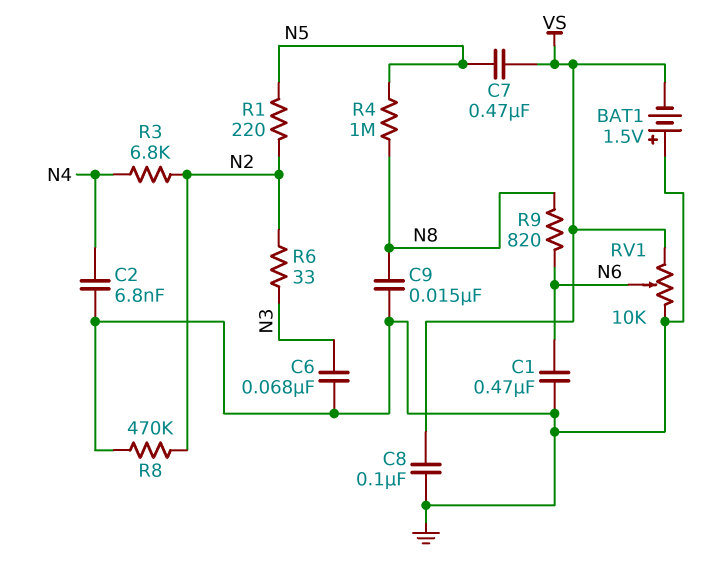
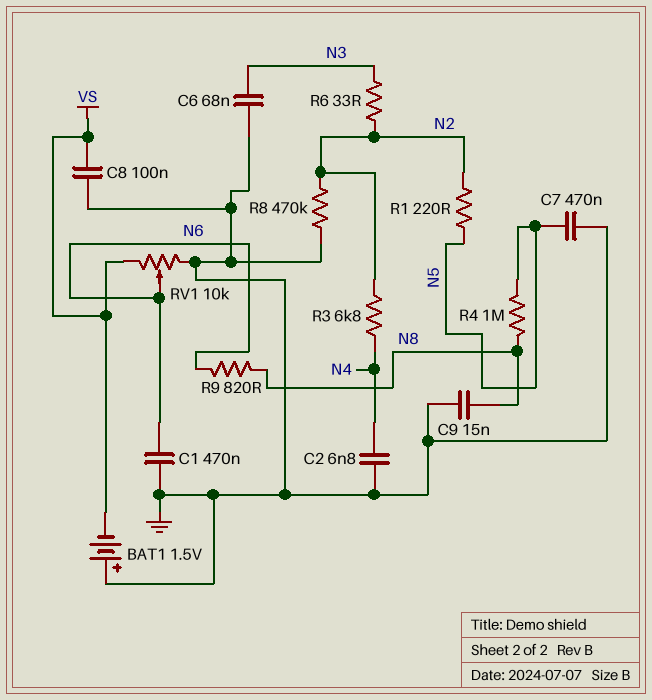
C7: 470nF (N5, VS) -> 470nF (GND, N5)

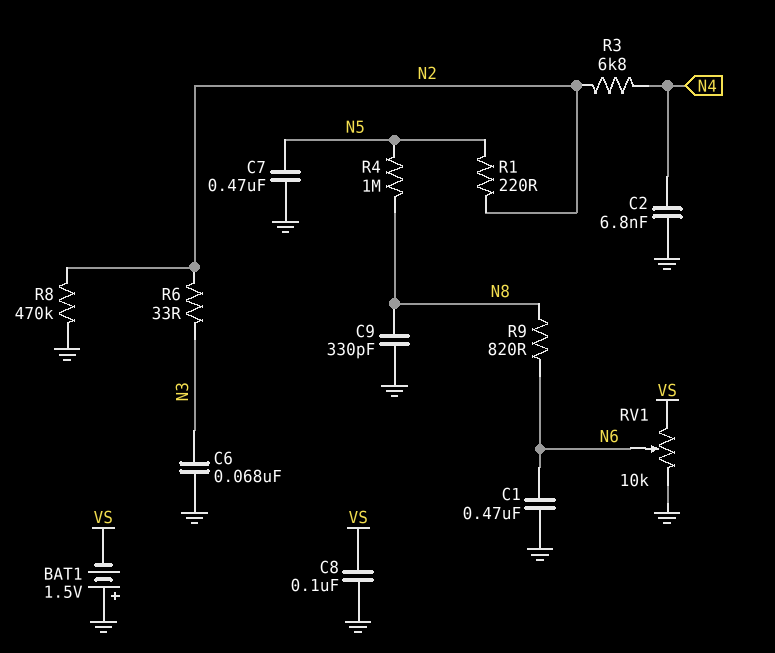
C9: 15nF (GND, N8) -> 330pF (GND, N8)

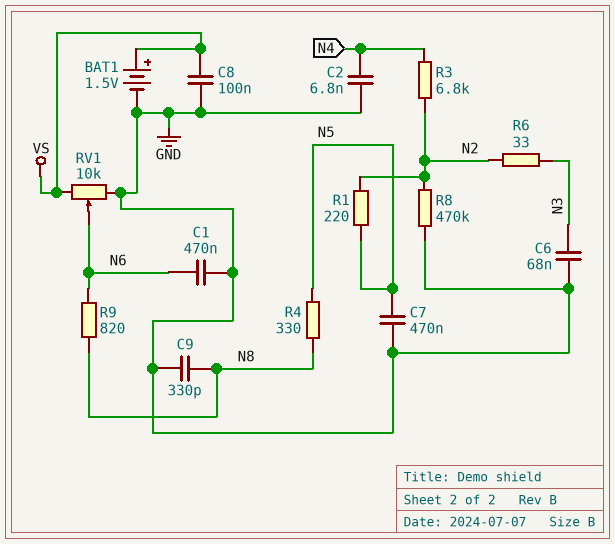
BAT1: 1.5V (plus GND, minus VS) -> 1.5V (plus VS, minus GND)
R4: 1M (N5, N8) -> 330 (N5, N8)

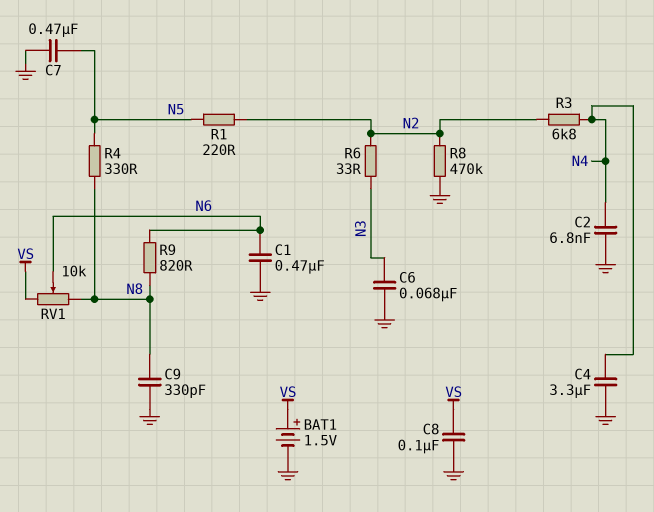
C4: none -> 3.3uF (GND, N4)
RV1: 10k (GND, VS, wiper N6) -> 10k (N8, VS, wiper N6)

